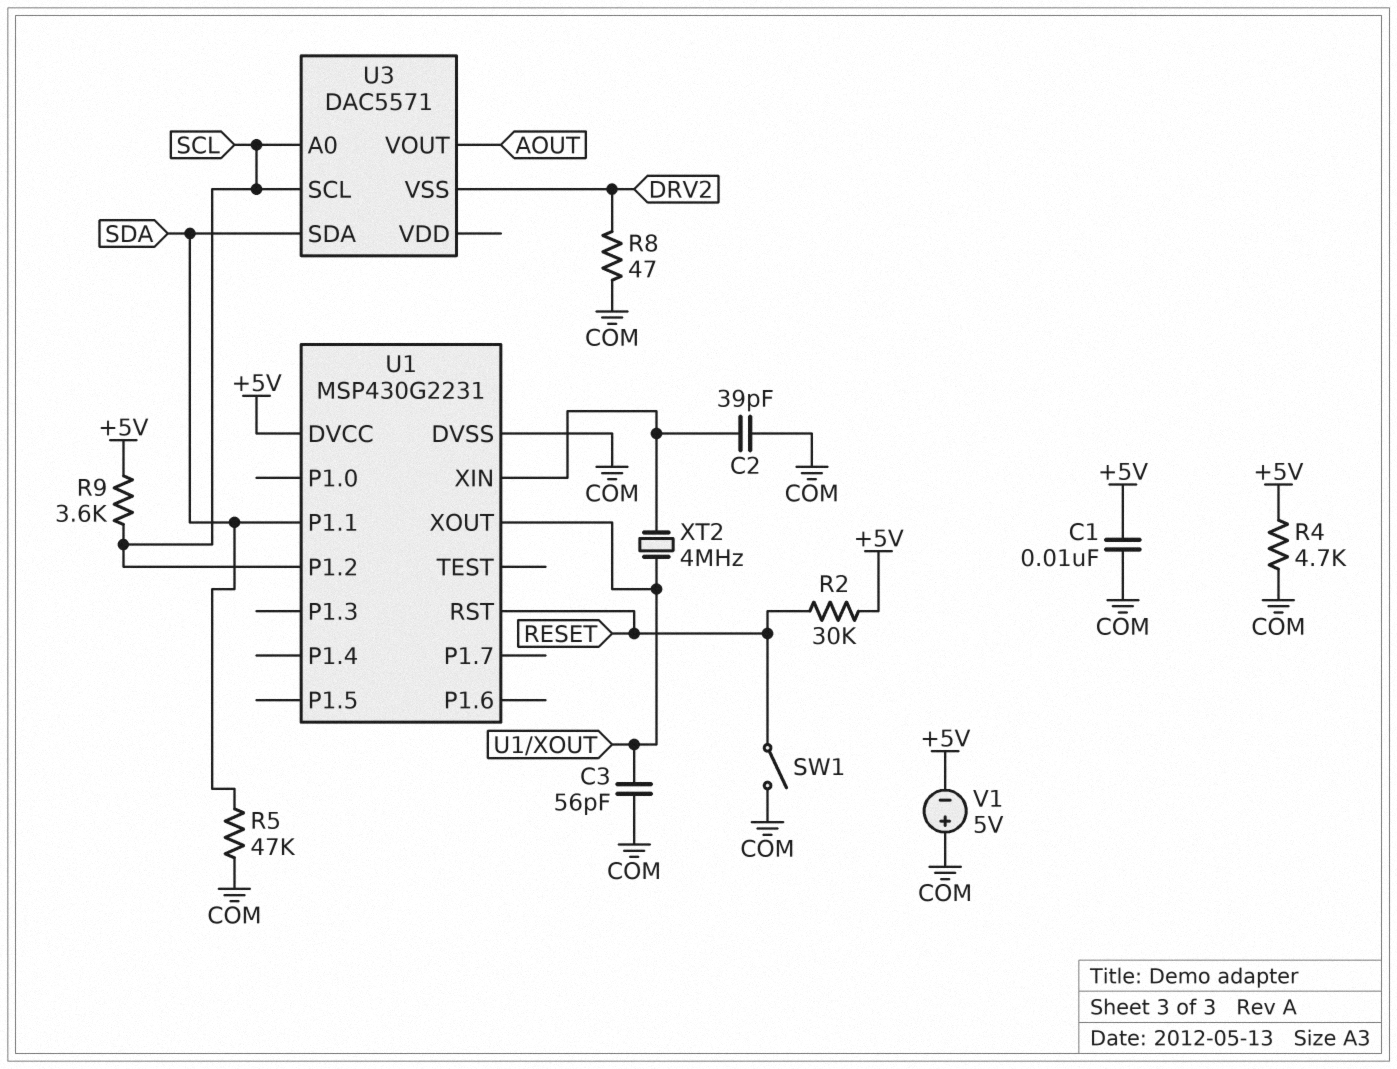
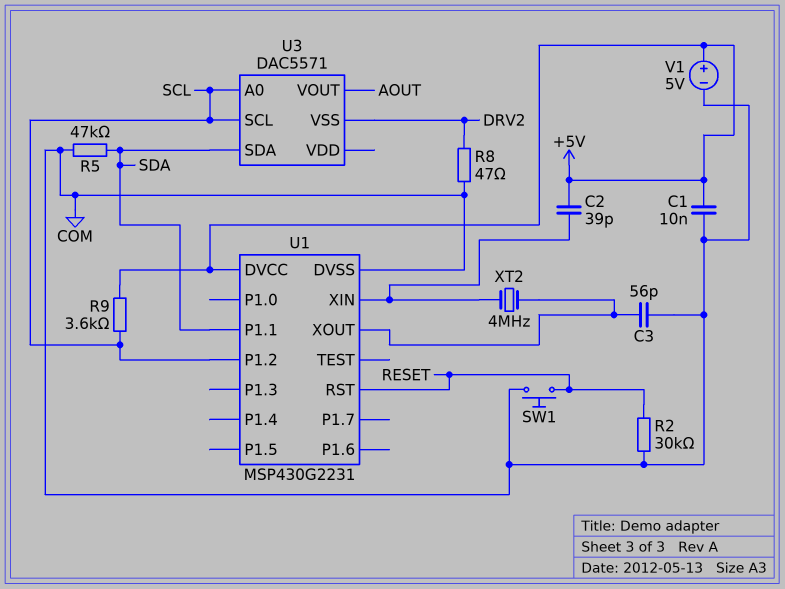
C2: 39pF (COM, U1/XIN) -> 39pF (+5V, U1/XIN)
R2: 30k (+5V, RESET) -> 30k (COM, RESET)
R4: 4.7k (+5V, COM) -> none
SW1: switch (COM, RESET) -> button (COM, RESET)
V1: 5V (plus COM, minus +5V) -> 5V (plus +5V, minus COM)

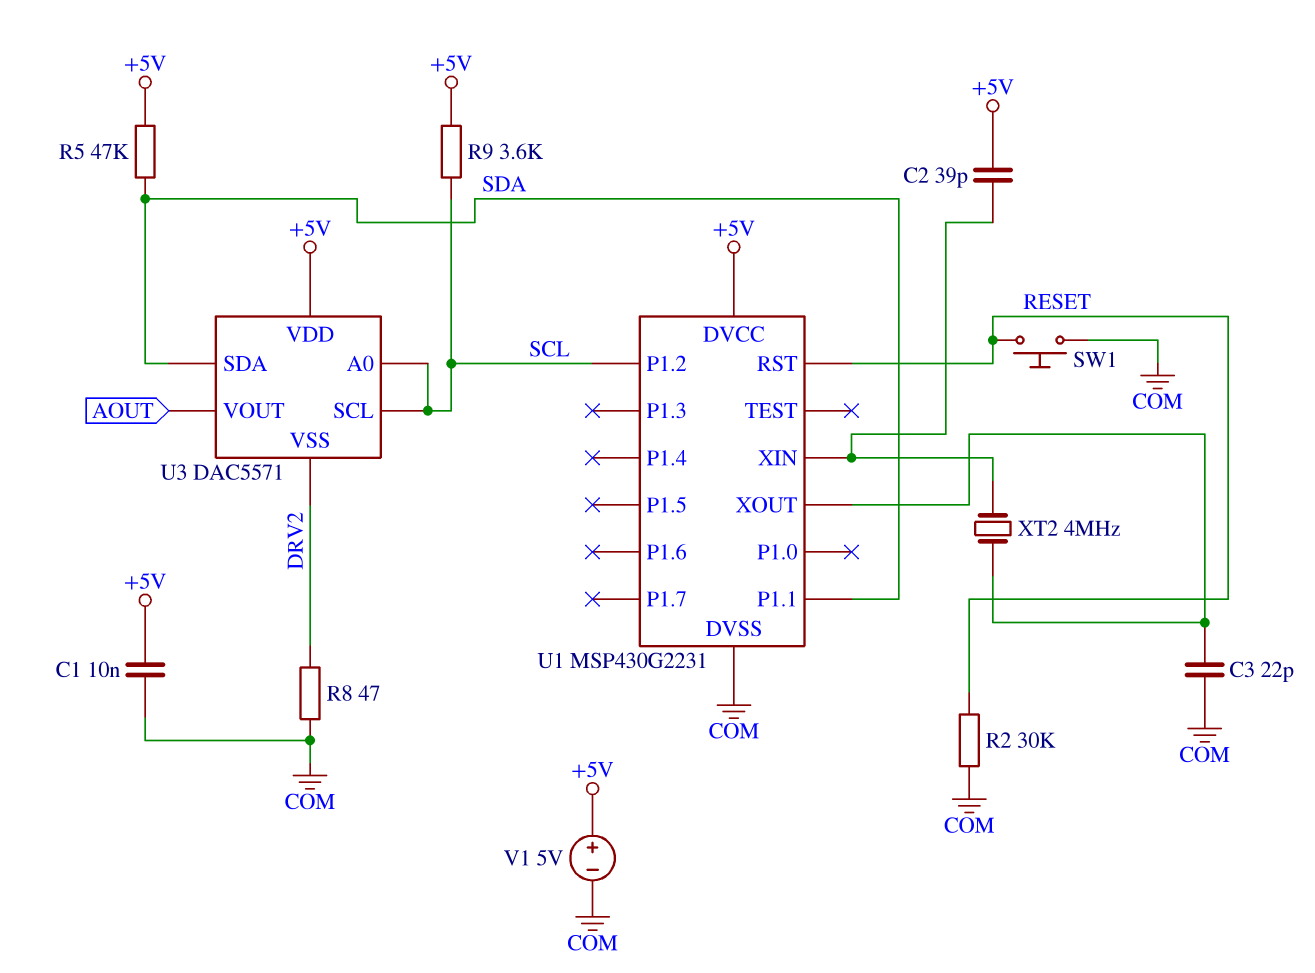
C3: 56pF (COM, U1/XOUT) -> 22pF (COM, U1/XOUT)
R5: 47k (COM, SDA) -> 47k (+5V, SDA)
U3 pin VDD: none -> +5V

